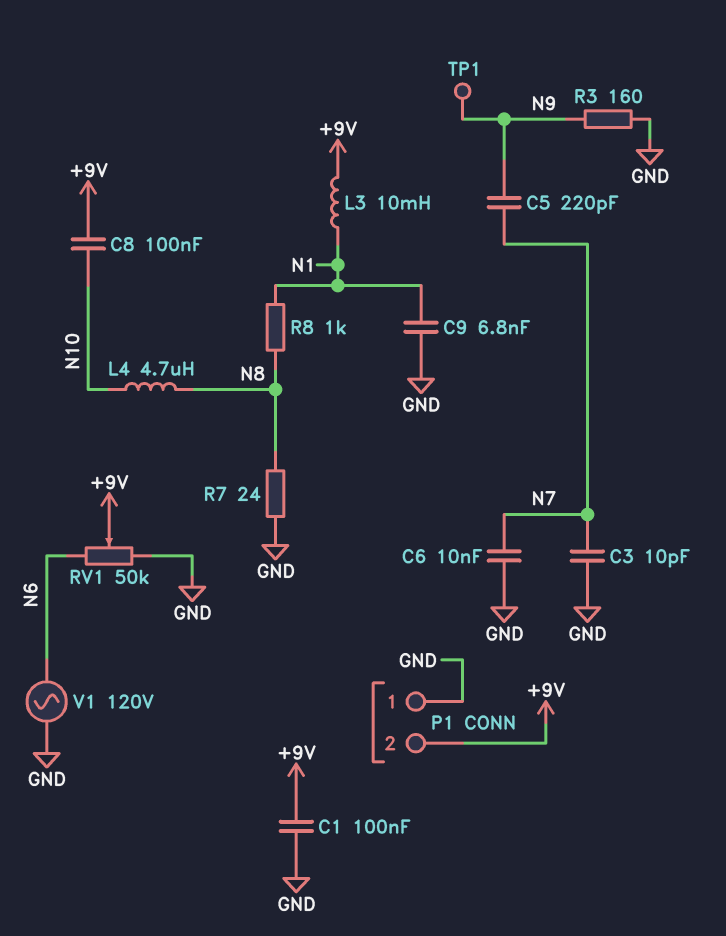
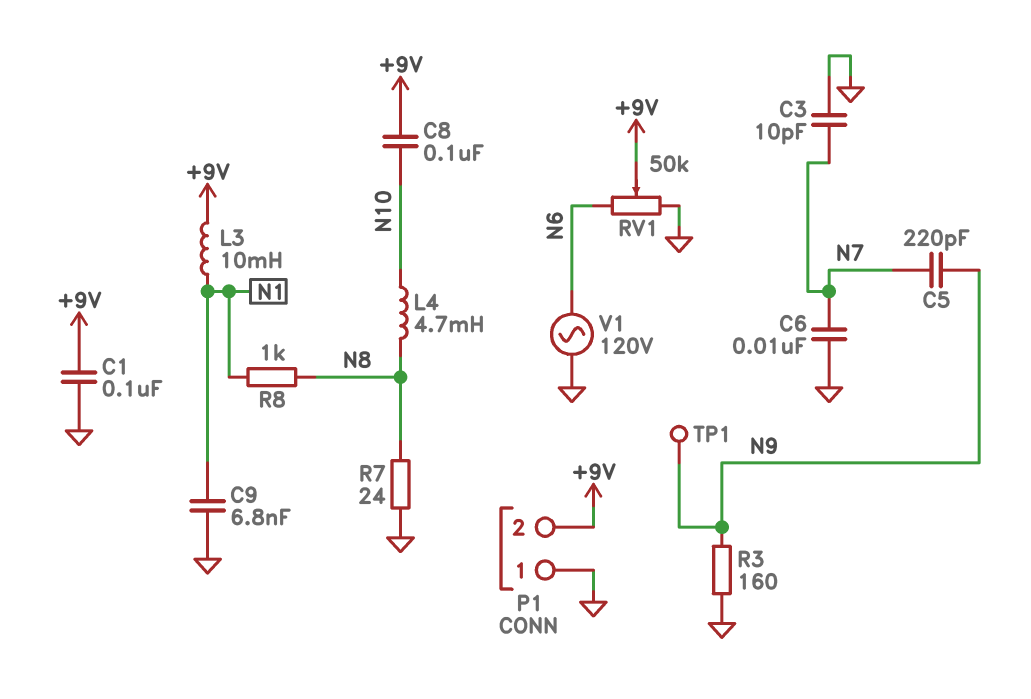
L4: 4.7uH (N8, N10) -> 4.7mH (N8, N10)

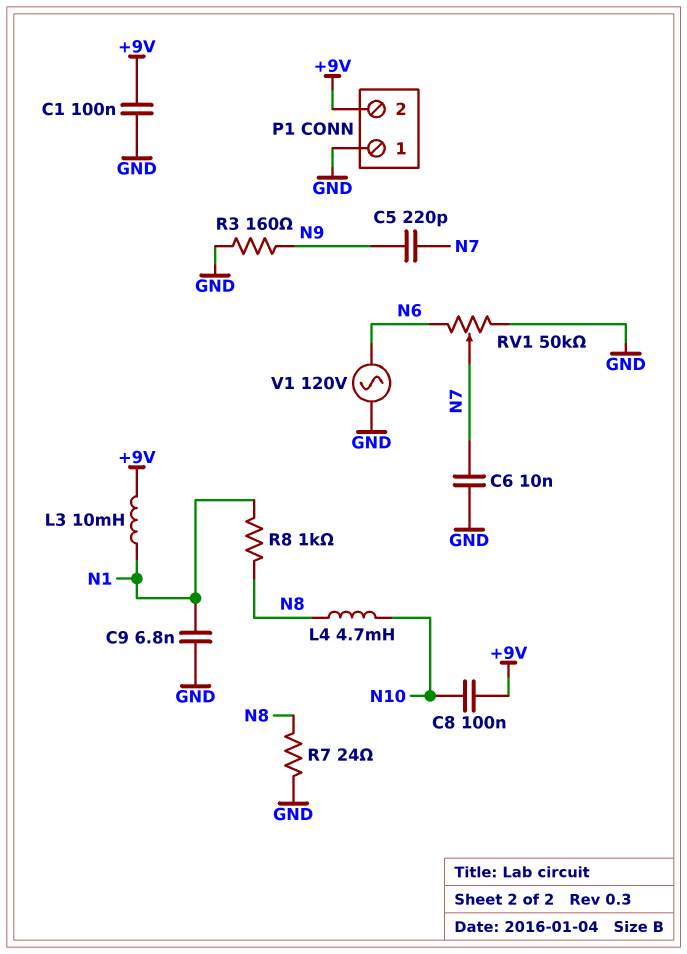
C3: 10pF (GND, N7) -> none
RV1: 50k (GND, N6, wiper +9V) -> 50k (GND, N6, wiper N7)
TP1: test point (N9) -> none

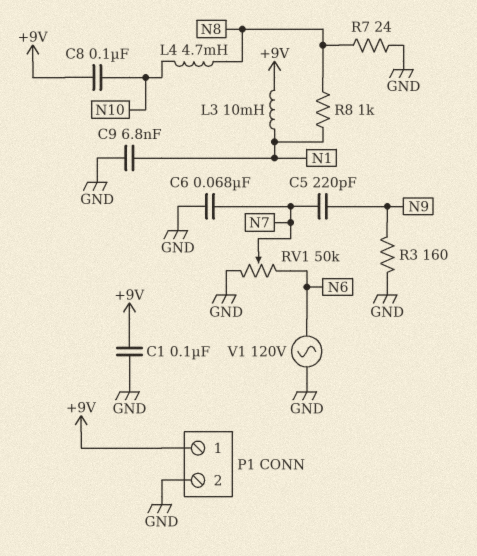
C6: 10nF (GND, N7) -> 68nF (GND, N7)
P1 pin 1: GND -> +9V
P1 pin 2: +9V -> GND

